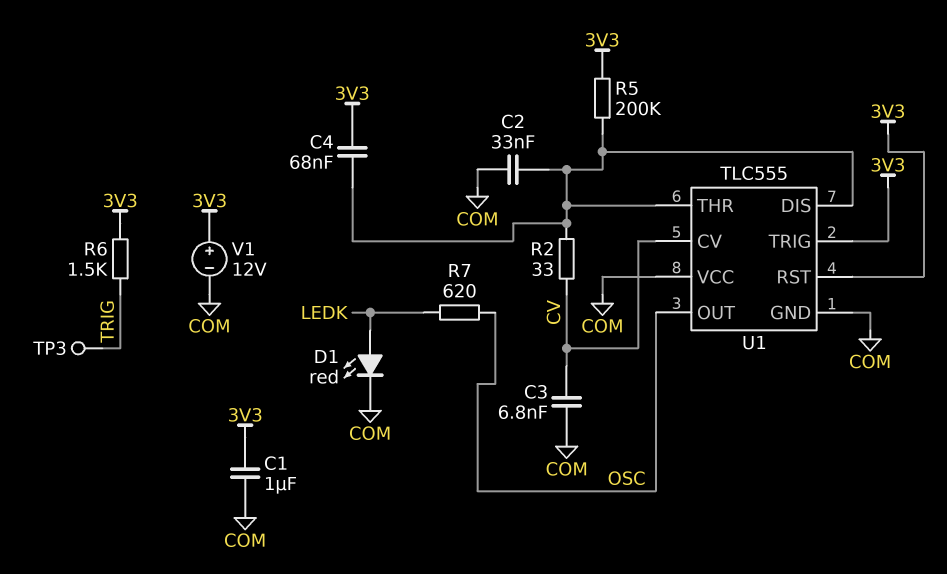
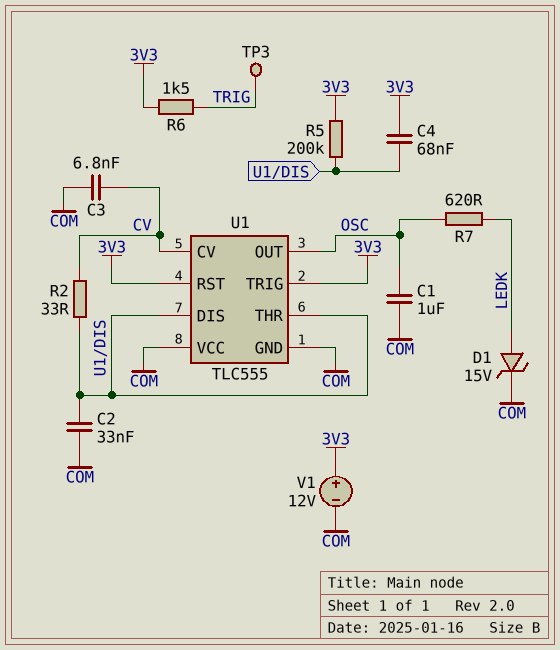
C1: 1uF (3V3, COM) -> 1uF (COM, OSC)
D1: LED red (A LEDK, K COM) -> zener 15V (A LEDK, K COM)

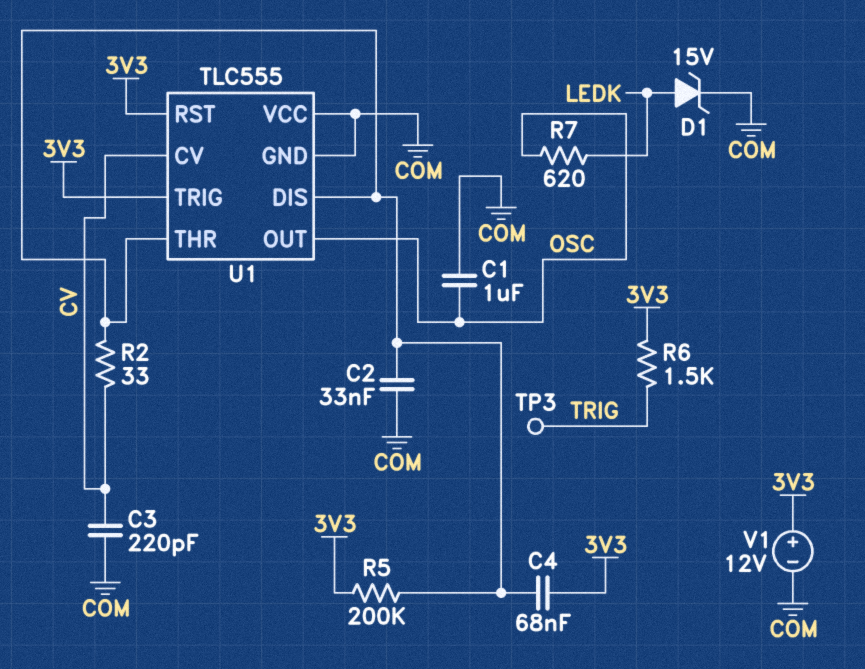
C3: 6.8nF (COM, CV) -> 220pF (COM, CV)

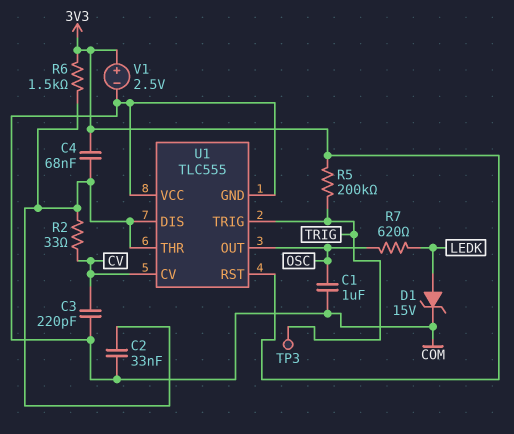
R5: 200k (3V3, U1/DIS) -> 200k (3V3, TRIG)
R6: 1.5k (3V3, TRIG) -> 1.5k (3V3, U1/DIS)
U1 pin TRIG: 3V3 -> TRIG
V1: 12V (plus 3V3, minus COM) -> 2.5V (plus 3V3, minus COM)

